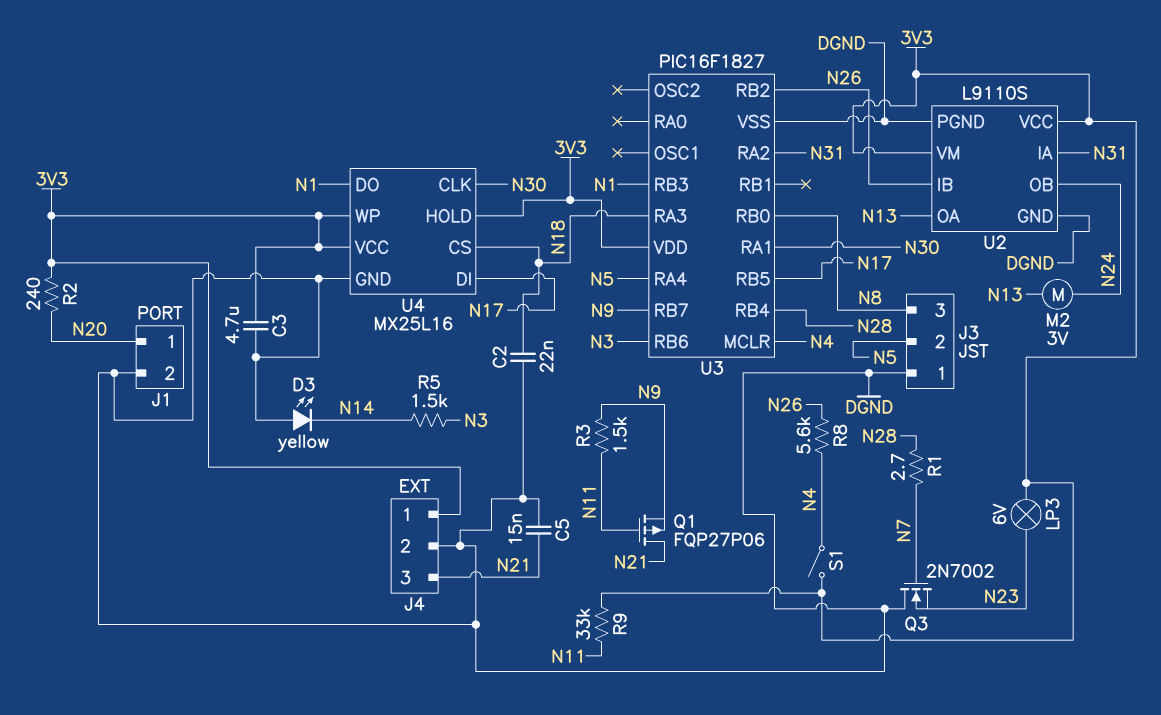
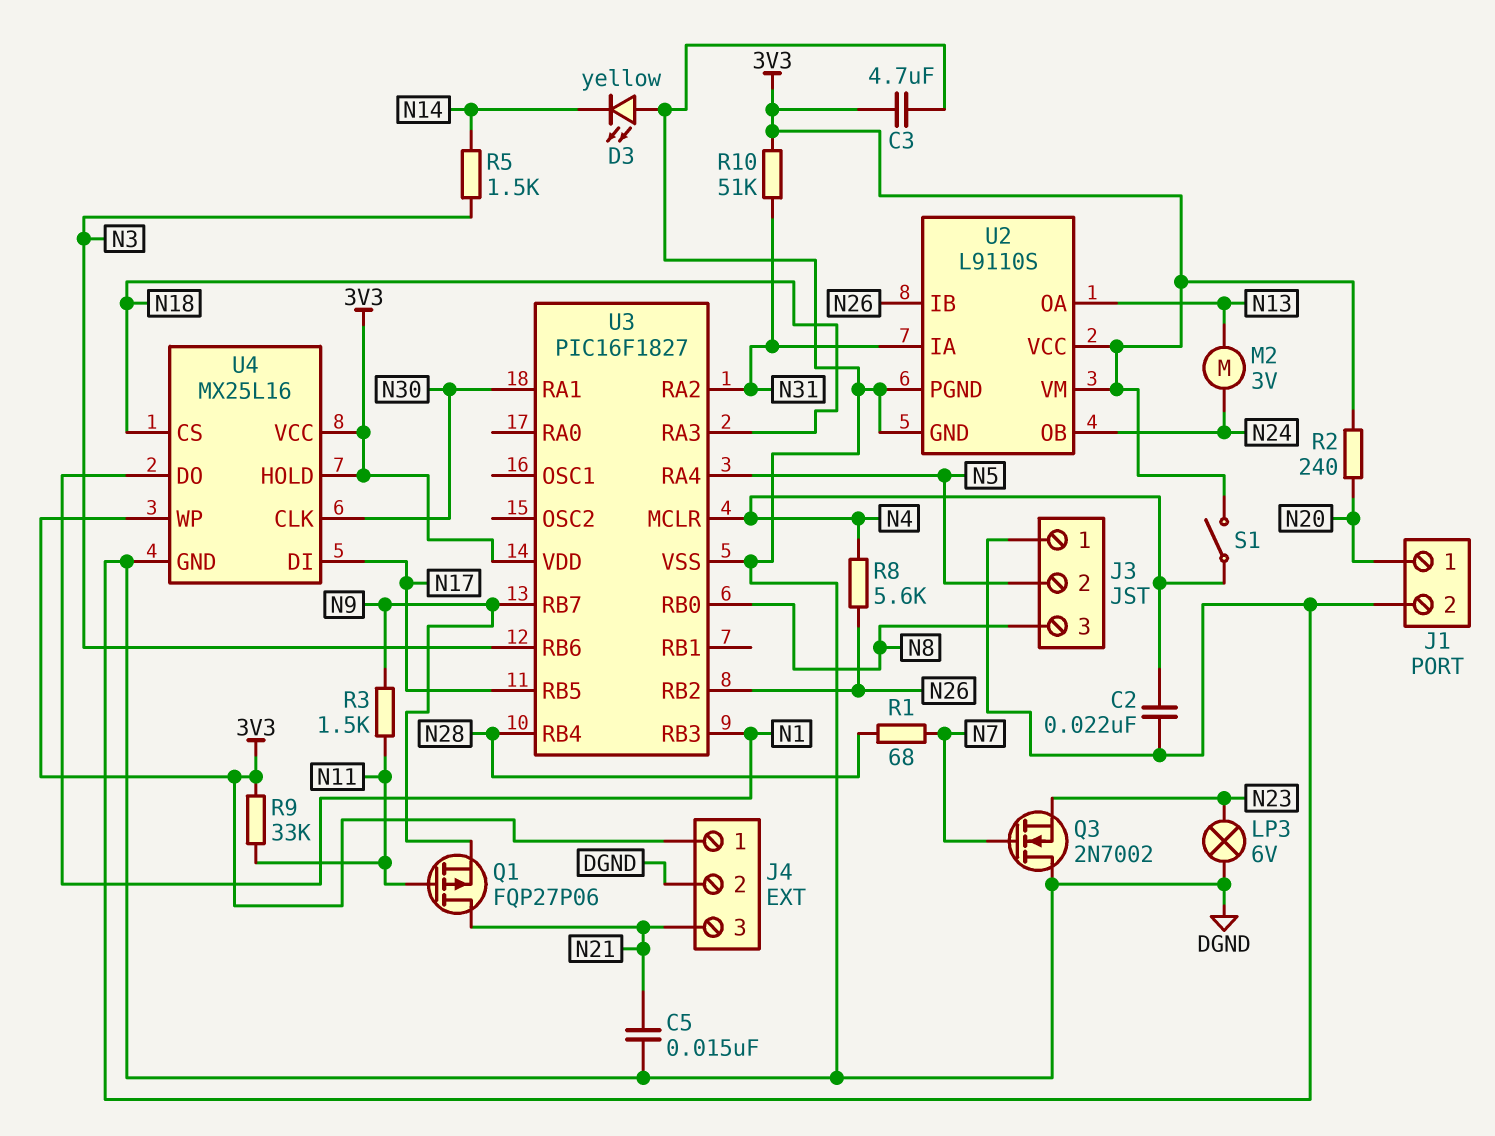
C2: 22nF (DGND, N18) -> 22nF (DGND, N4)
LP3: lamp 6V (3V3, N23) -> lamp 6V (DGND, N23)
R1: 2.7 (N7, N28) -> 68 (N7, N28)
R10: none -> 51k (3V3, N31)

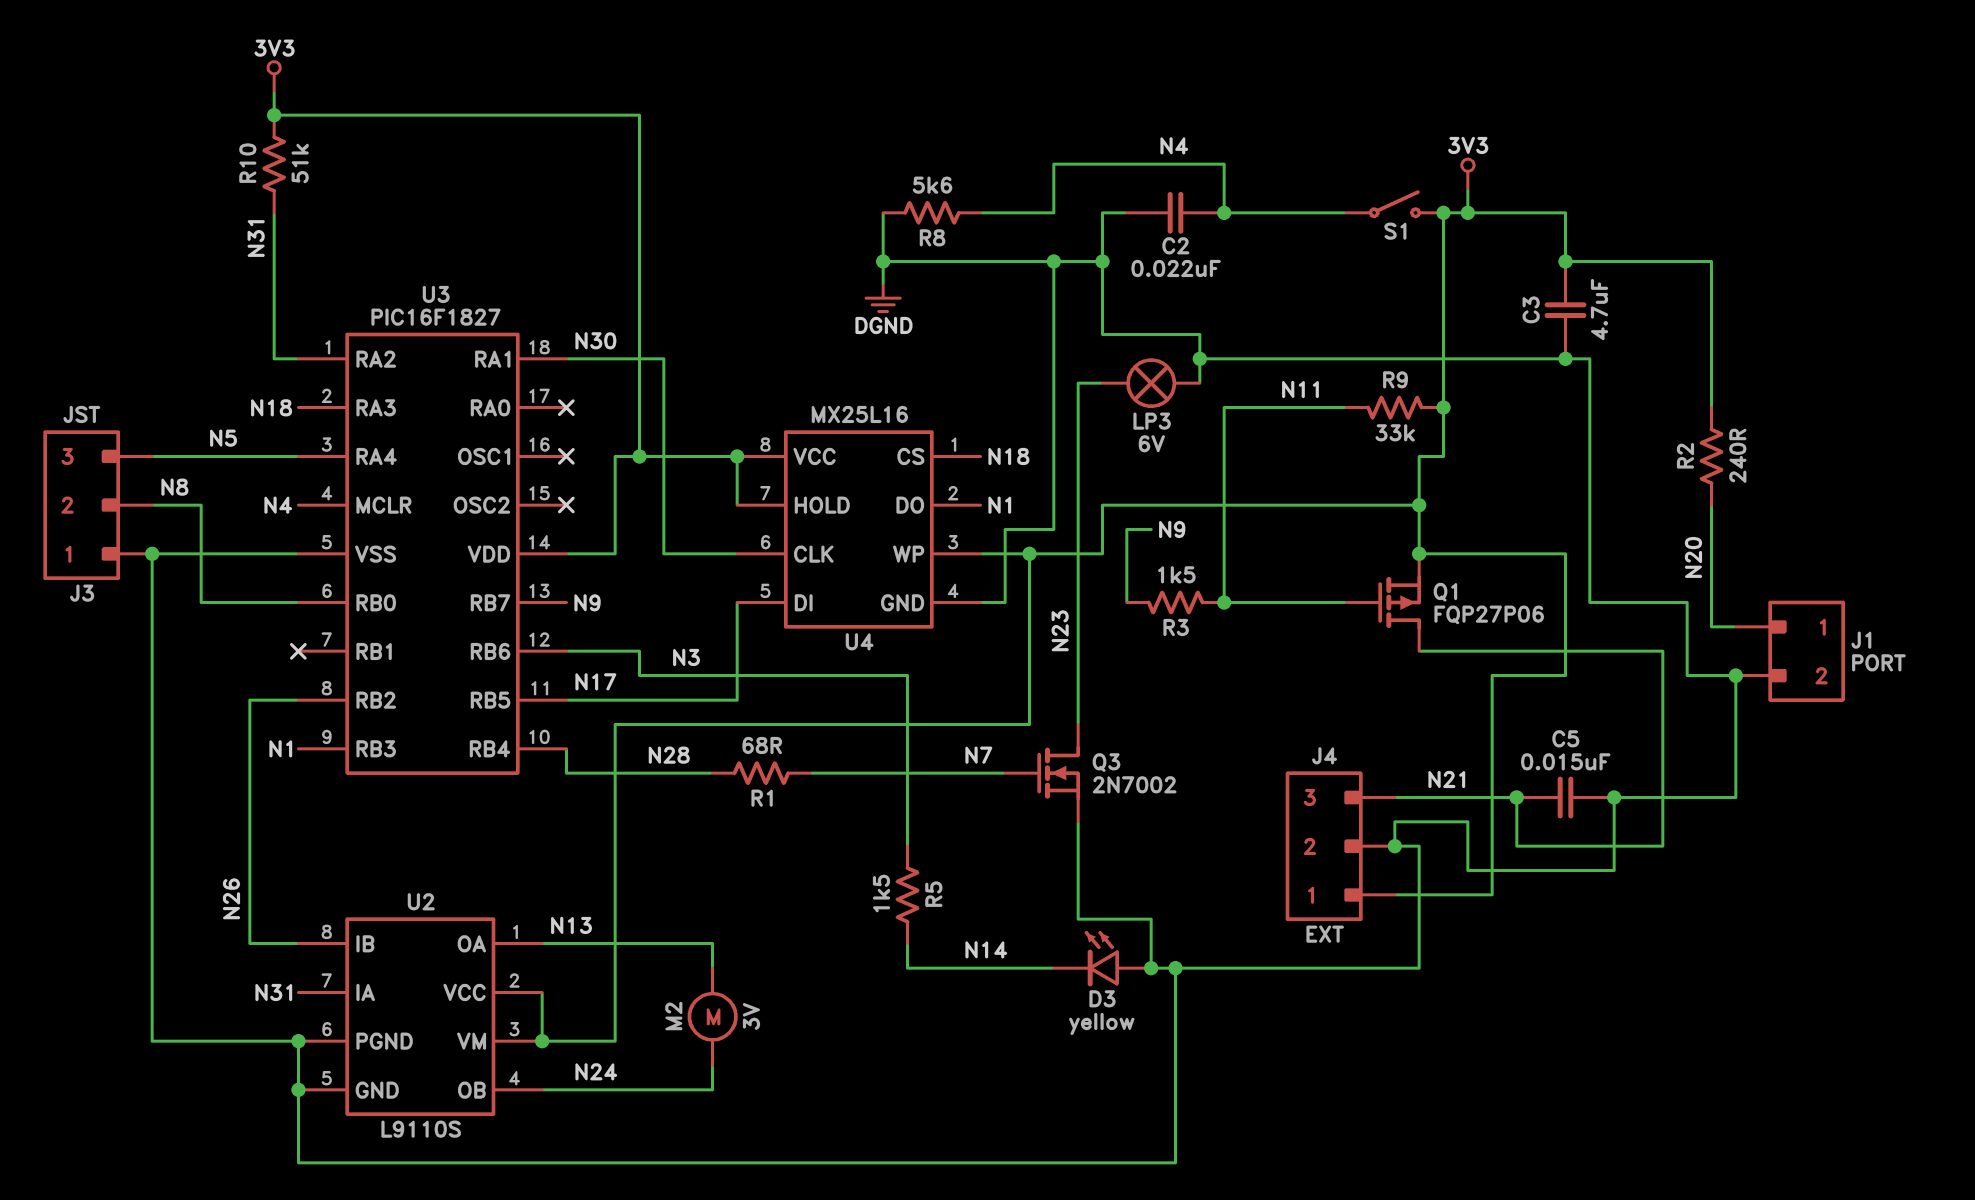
J3 pin 2: N5 -> N8
J3 pin 3: N8 -> N5
Q1: PMOS FQP27P06 (G N11, D N21, S N9) -> PMOS FQP27P06 (G N11, D N21, S 3V3)
Q3: NMOS 2N7002 (G N7, D DGND, S N23) -> NMOS 2N7002 (G N7, D N23, S DGND)
R8: 5.6k (N4, N26) -> 5.6k (DGND, N4)

